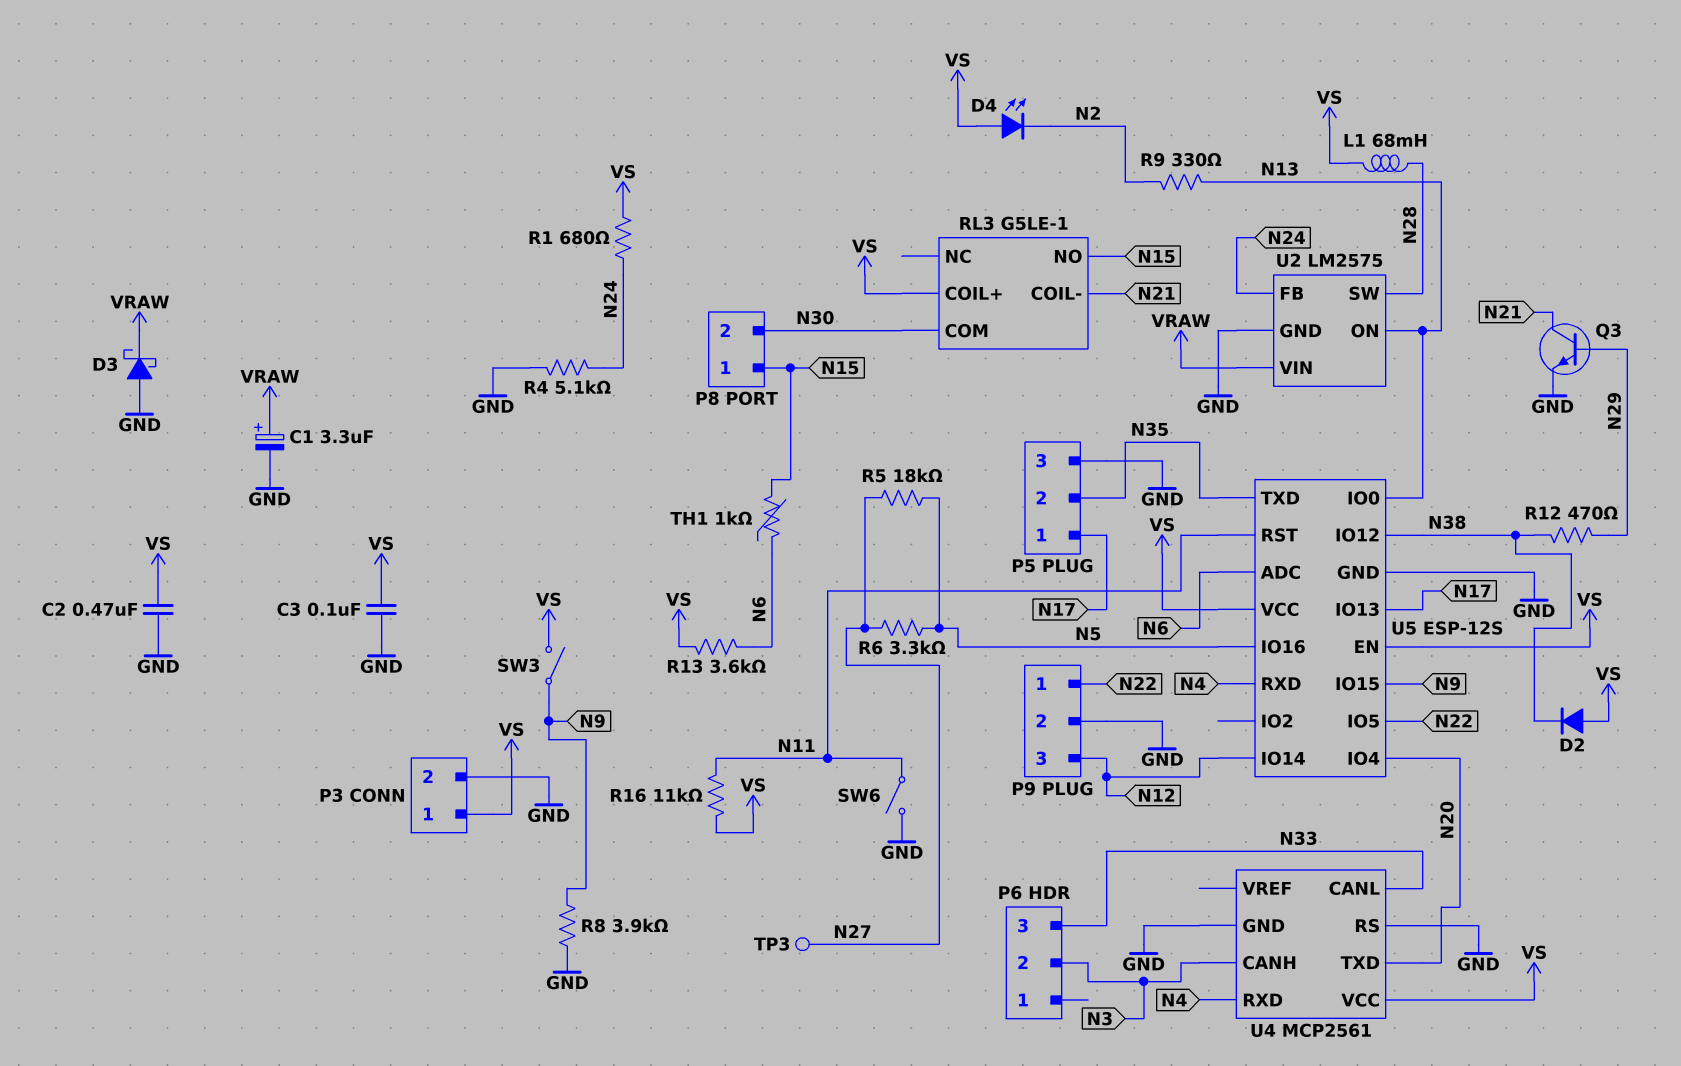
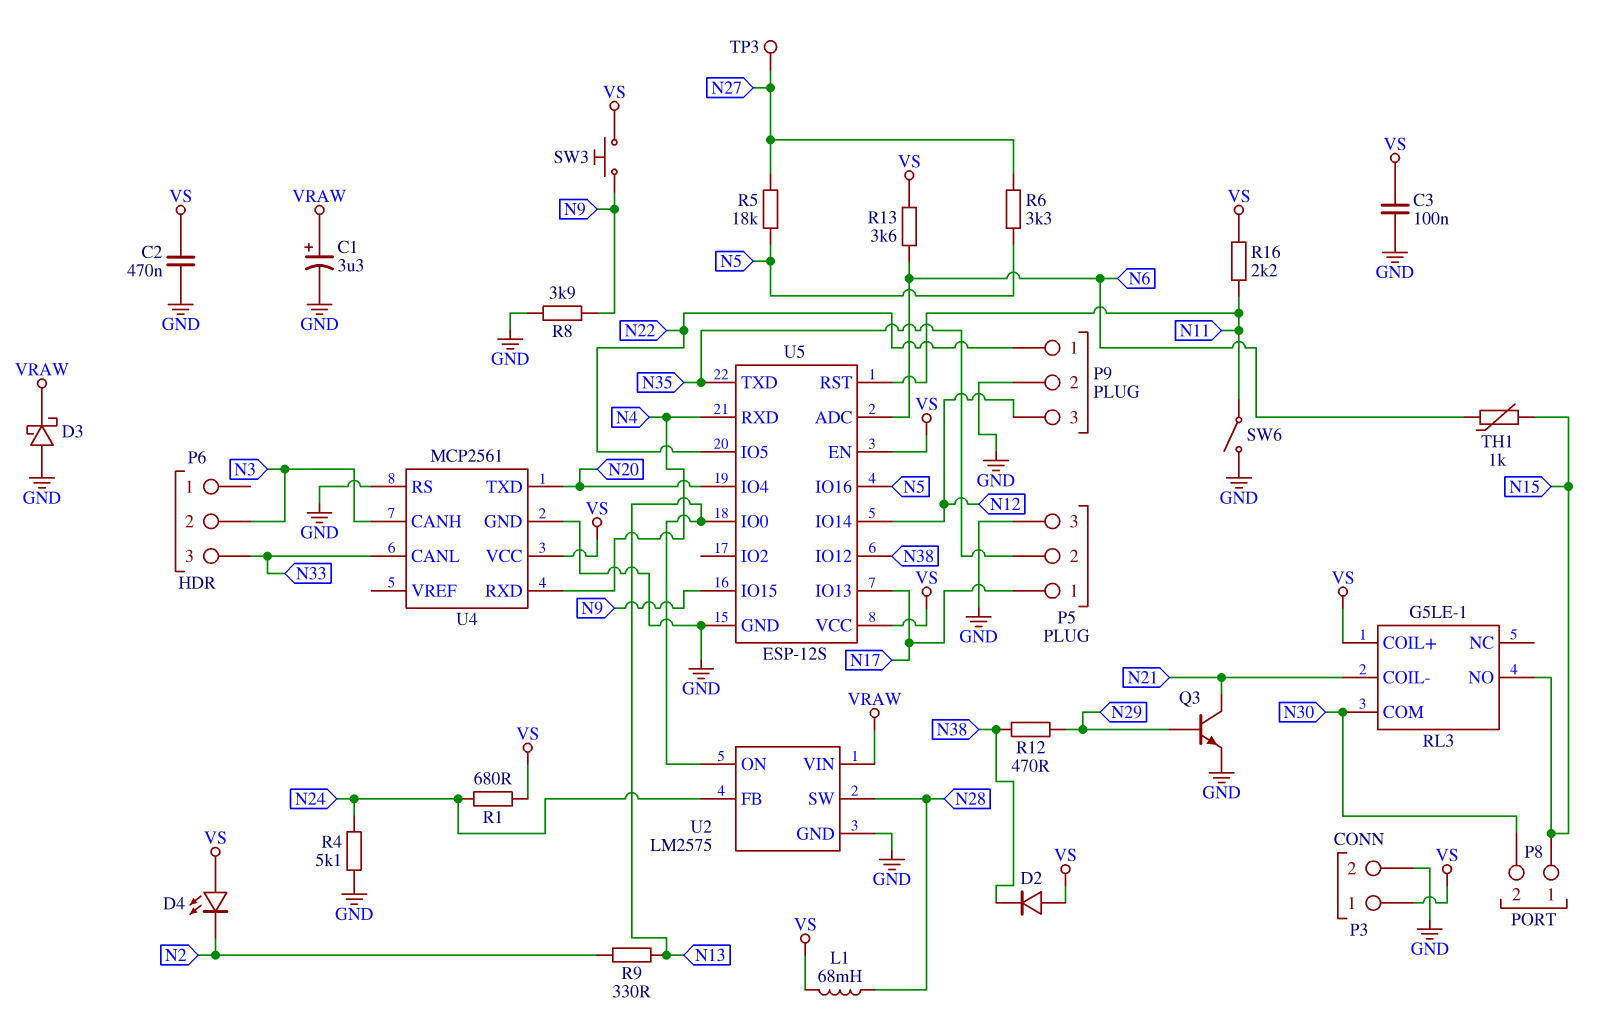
R16: 11k (N11, VS) -> 2.2k (N11, VS)
SW3: switch (N9, VS) -> button (N9, VS)

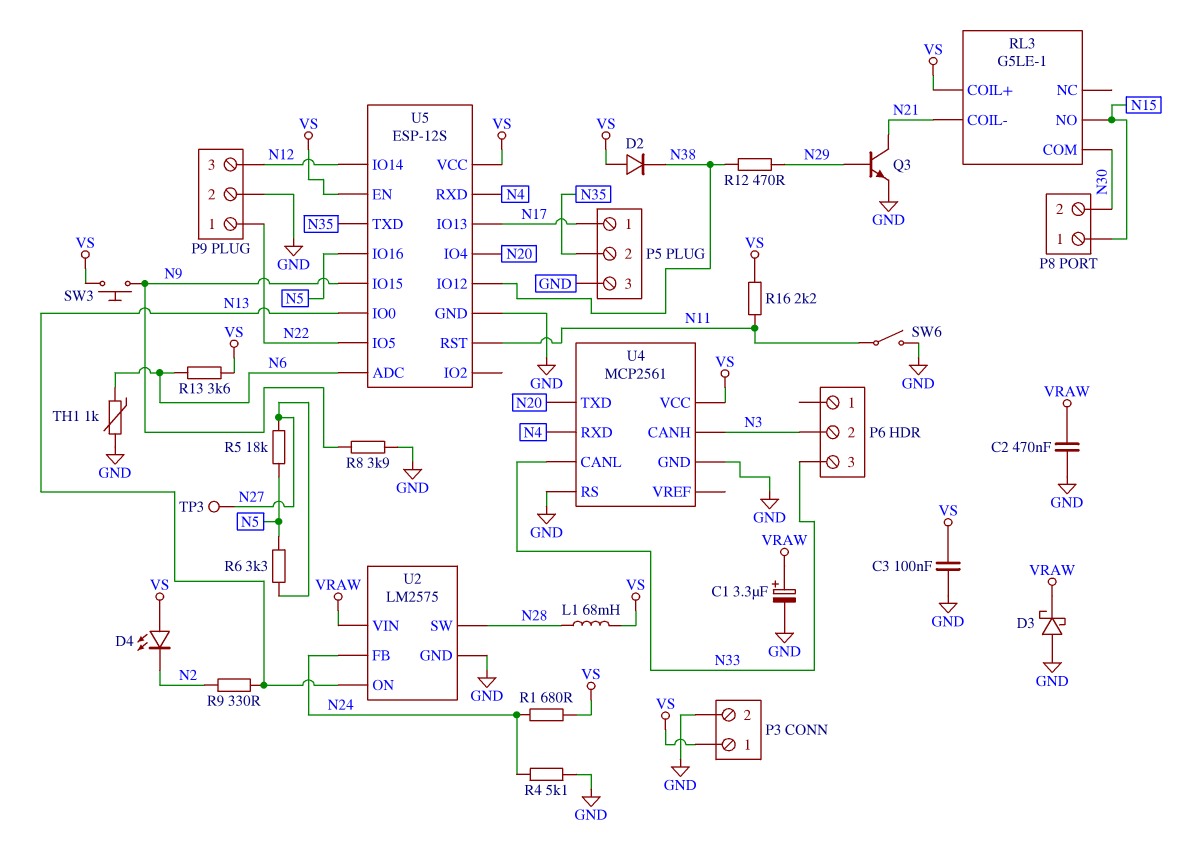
C2: 470nF (GND, VS) -> 470nF (GND, VRAW)
TH1: 1k (N6, N15) -> 1k (GND, N6)

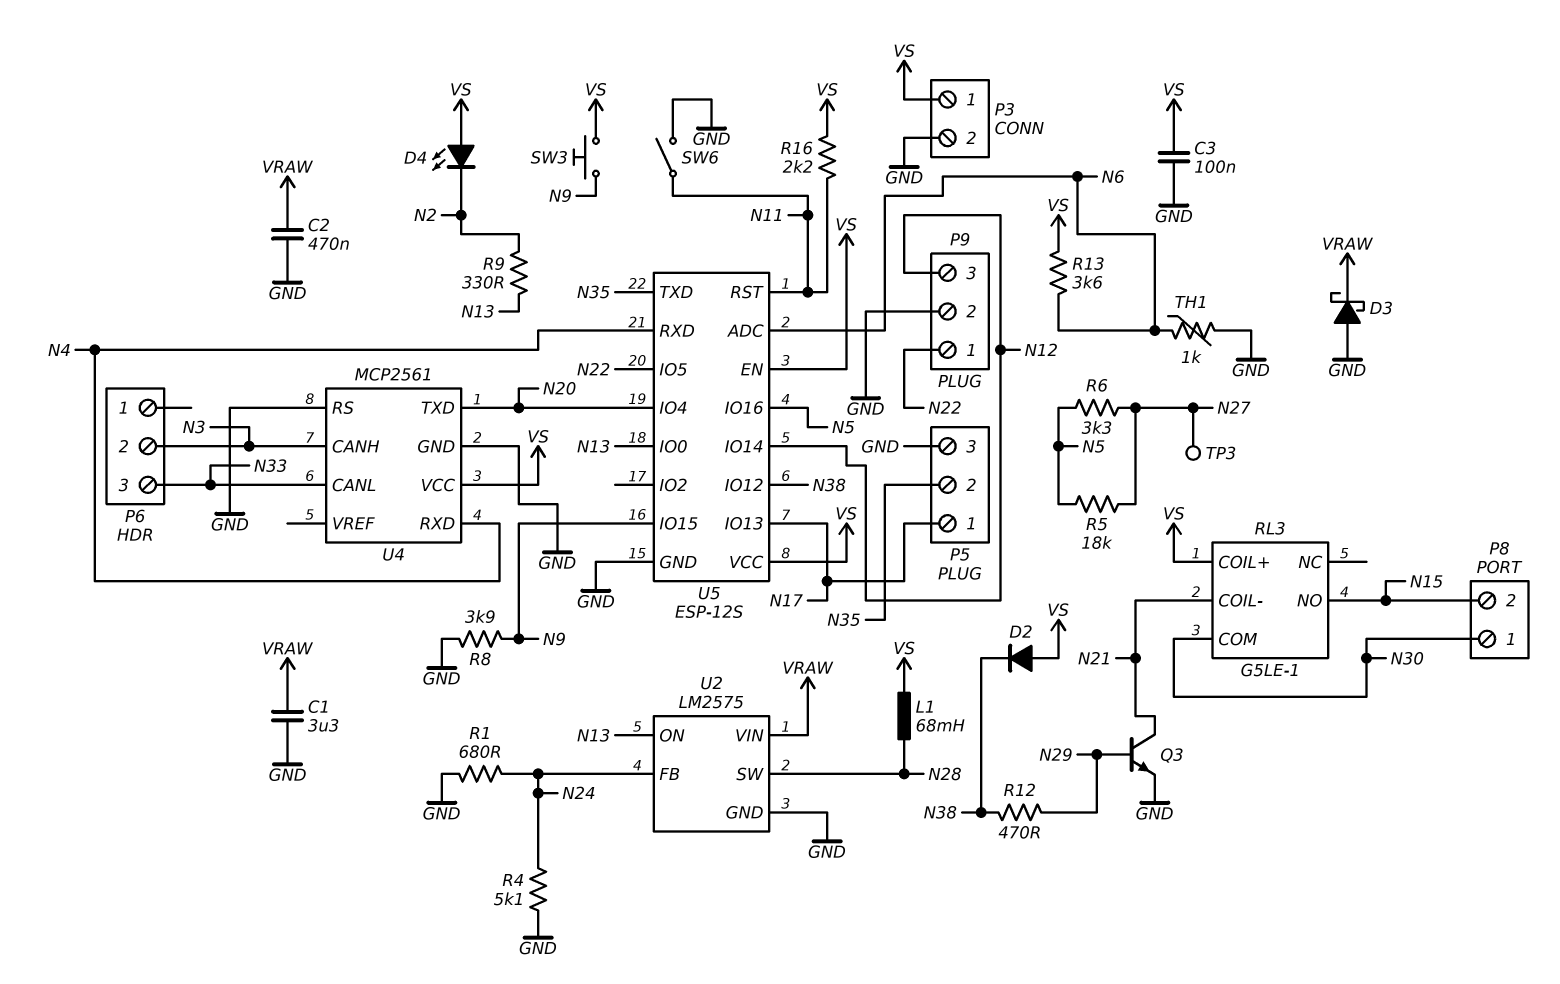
C1: 3.3uF (plus VRAW, minus GND) -> 3.3uF (GND, VRAW)
P8 pin 1: N15 -> N30
P8 pin 2: N30 -> N15
R1: 680 (N24, VS) -> 680 (GND, N24)

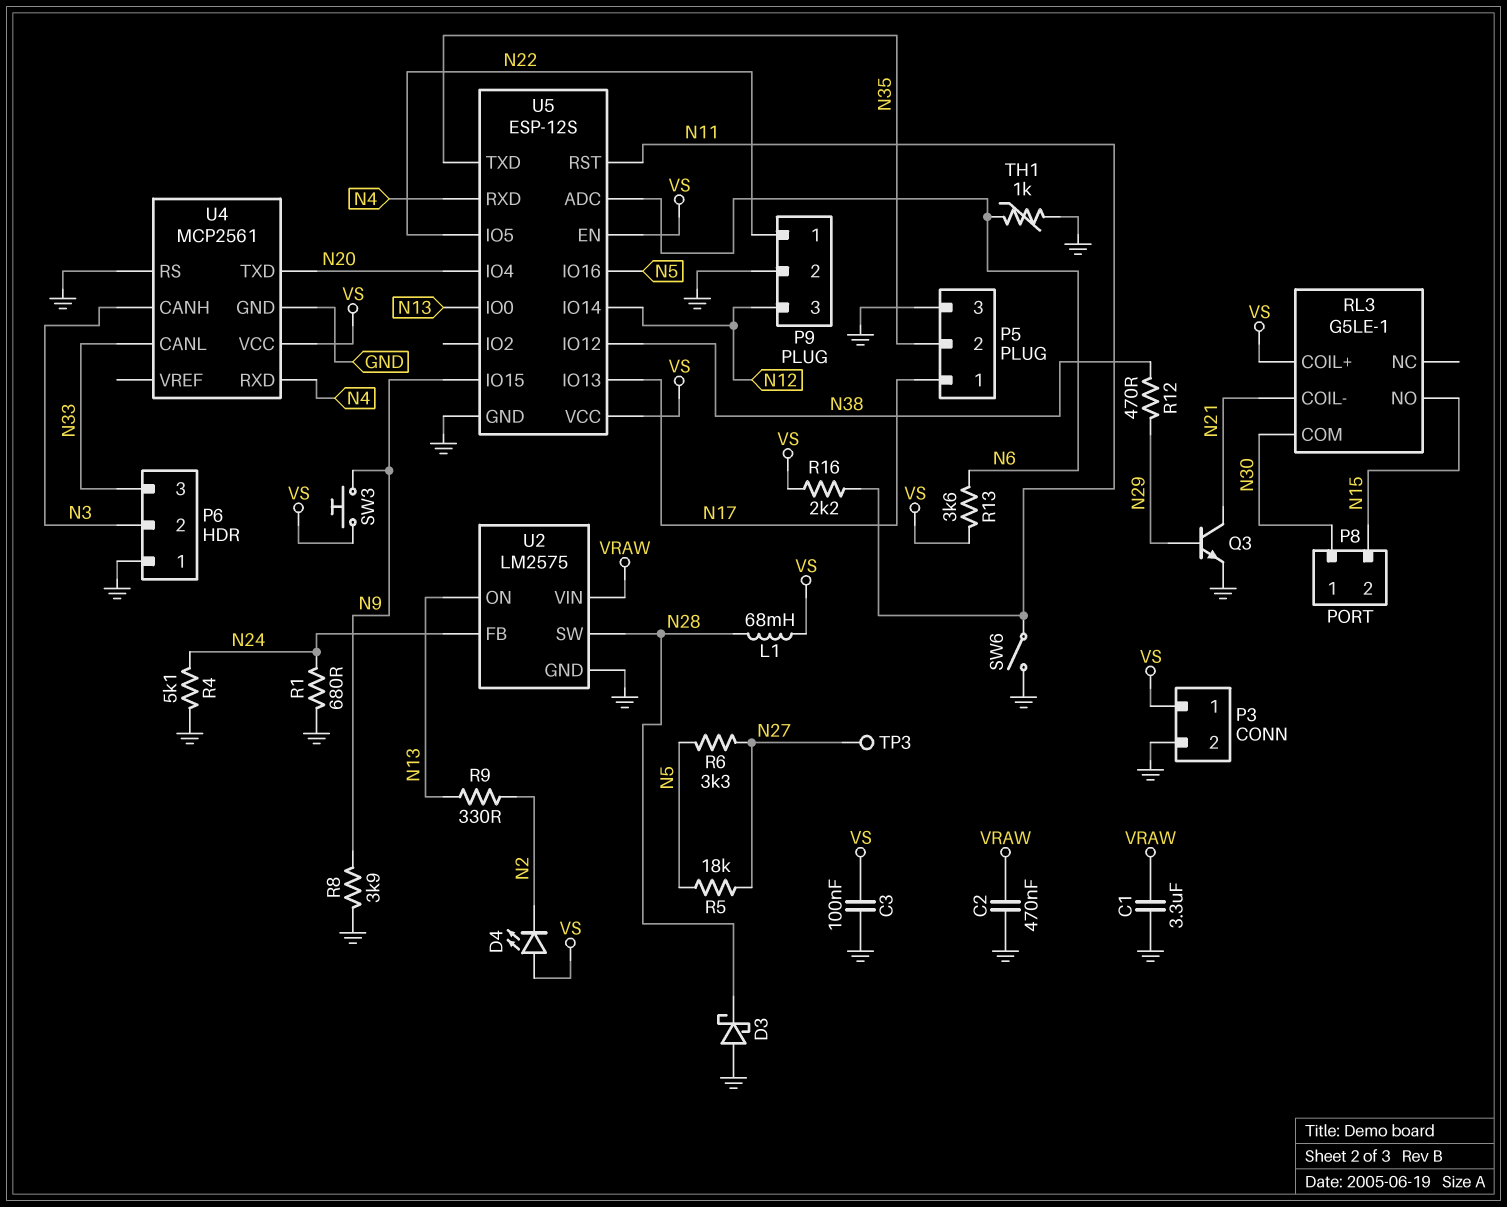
D2: diode (A VS, K N38) -> none
D3: schottky (A GND, K VRAW) -> schottky (A GND, K N28)
P6 pin 1: none -> GND

